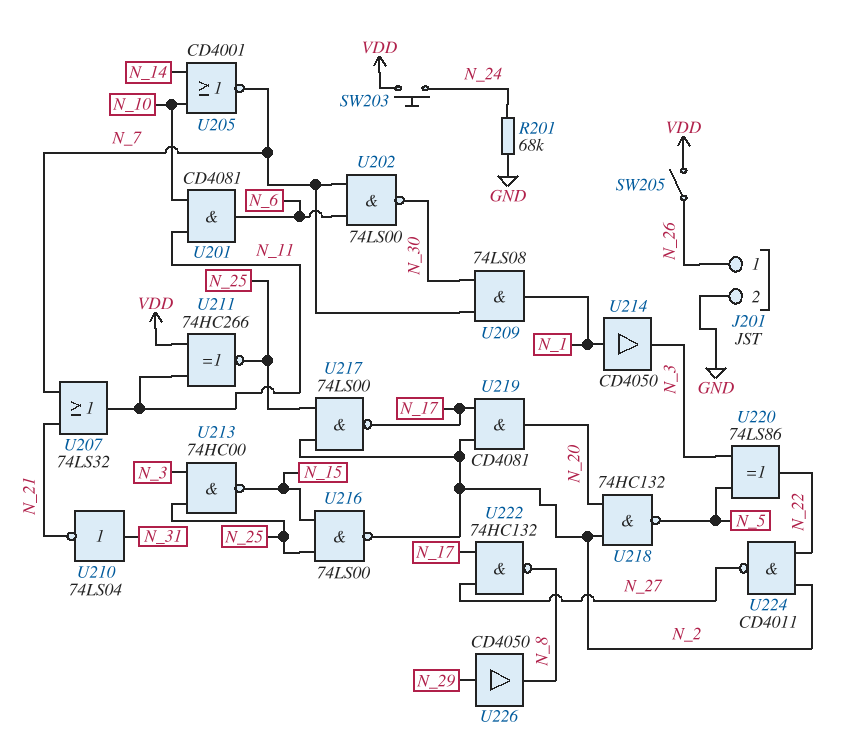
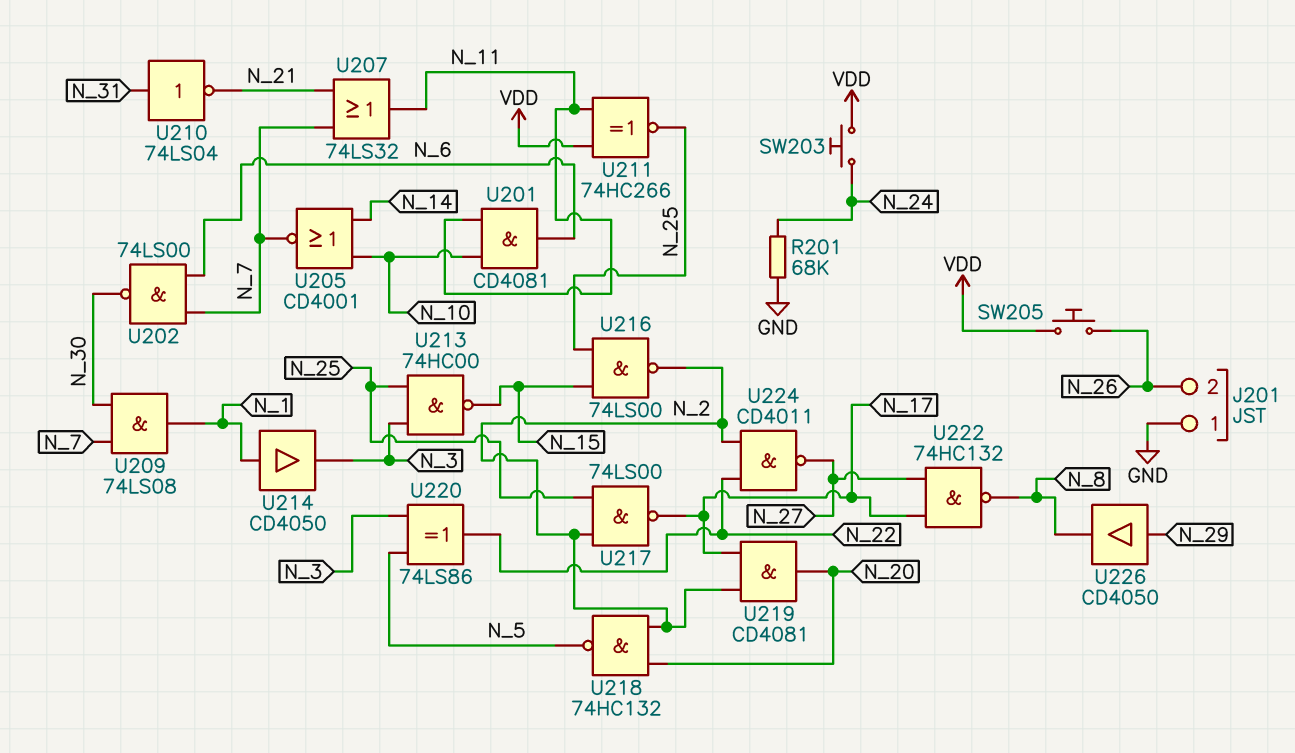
J201 pin 1: N_26 -> GND
J201 pin 2: GND -> N_26
SW205: switch (N_26, VDD) -> button (N_26, VDD)

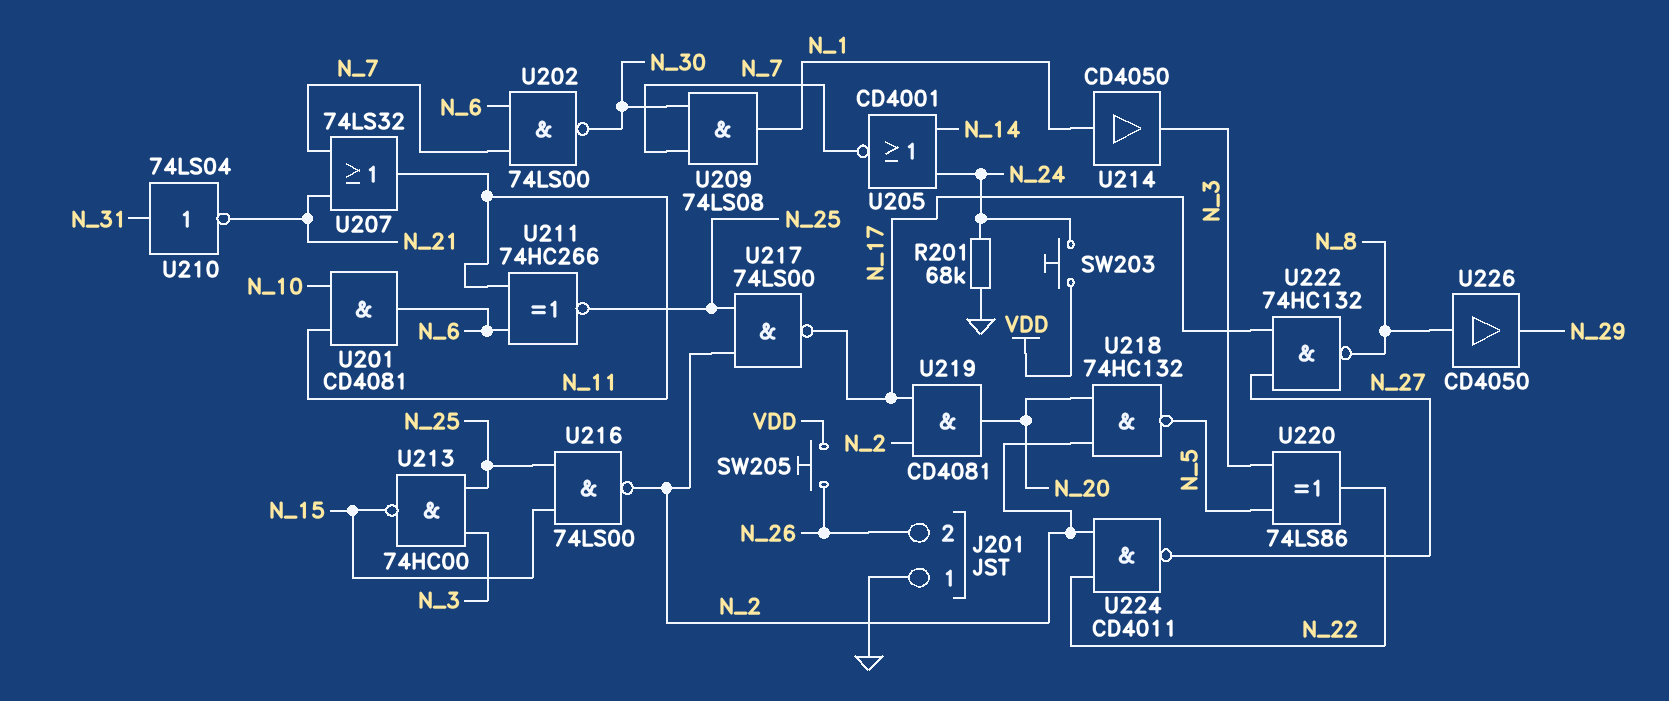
U205: NOR CD4001 (in N_10, in N_14, out N_7) -> NOR CD4001 (in N_14, in N_24, out N_7)
U211: XNOR 74HC266 (in N_11, in VDD, out N_25) -> XNOR 74HC266 (in N_6, in N_11, out N_25)
U226: buffer CD4050 (in N_29, out N_8) -> buffer CD4050 (in N_8, out N_29)

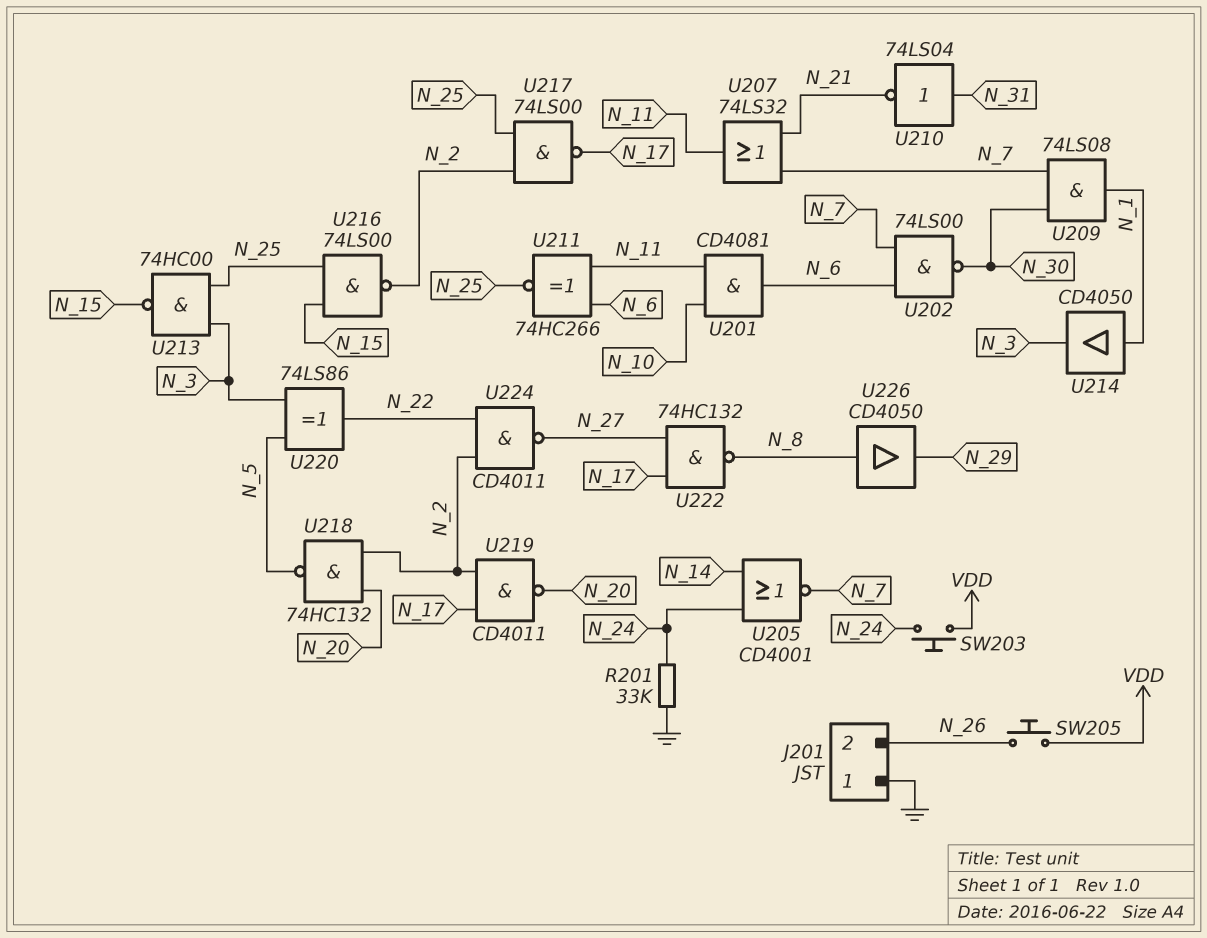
R201: 68k (GND, N_24) -> 33k (GND, N_24)
U219: AND CD4081 (in N_2, in N_17, out N_20) -> NAND CD4011 (in N_2, in N_17, out N_20)

